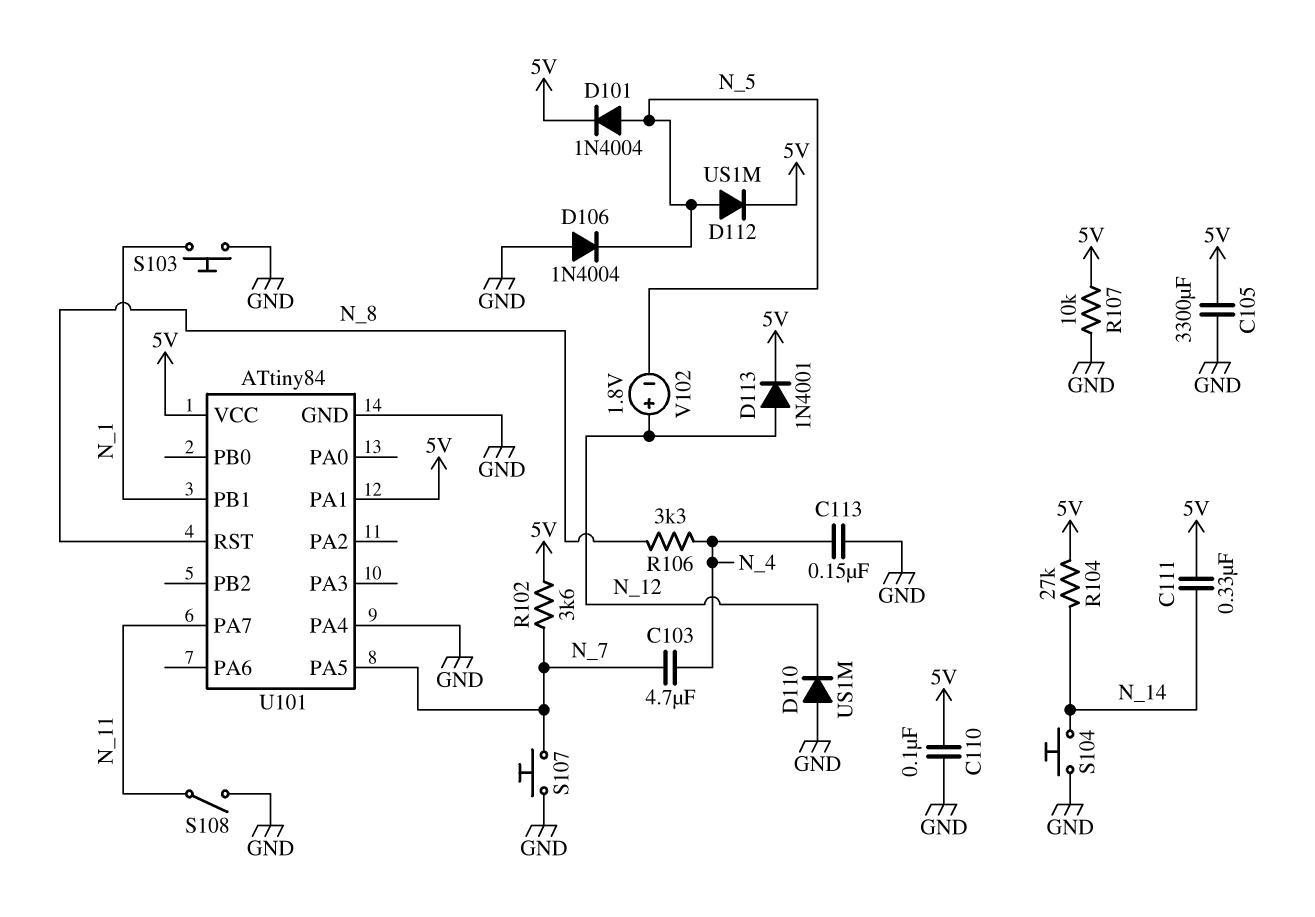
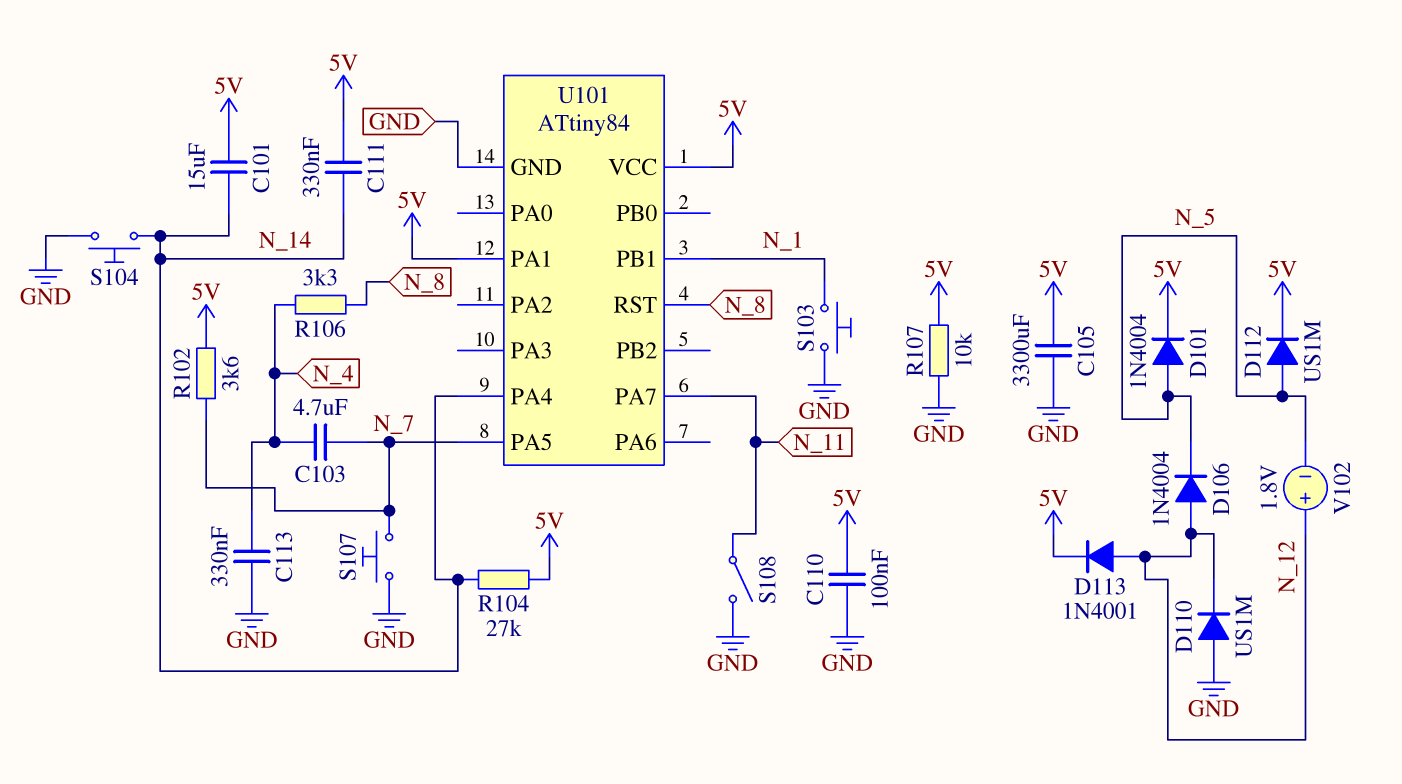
C101: none -> 15uF (5V, N_14)
C113: 150nF (GND, N_4) -> 330nF (GND, N_4)
D106: diode 1N4004 (A GND, K N_5) -> diode 1N4004 (A N_12, K N_5)
U101 pin PA4: GND -> N_14

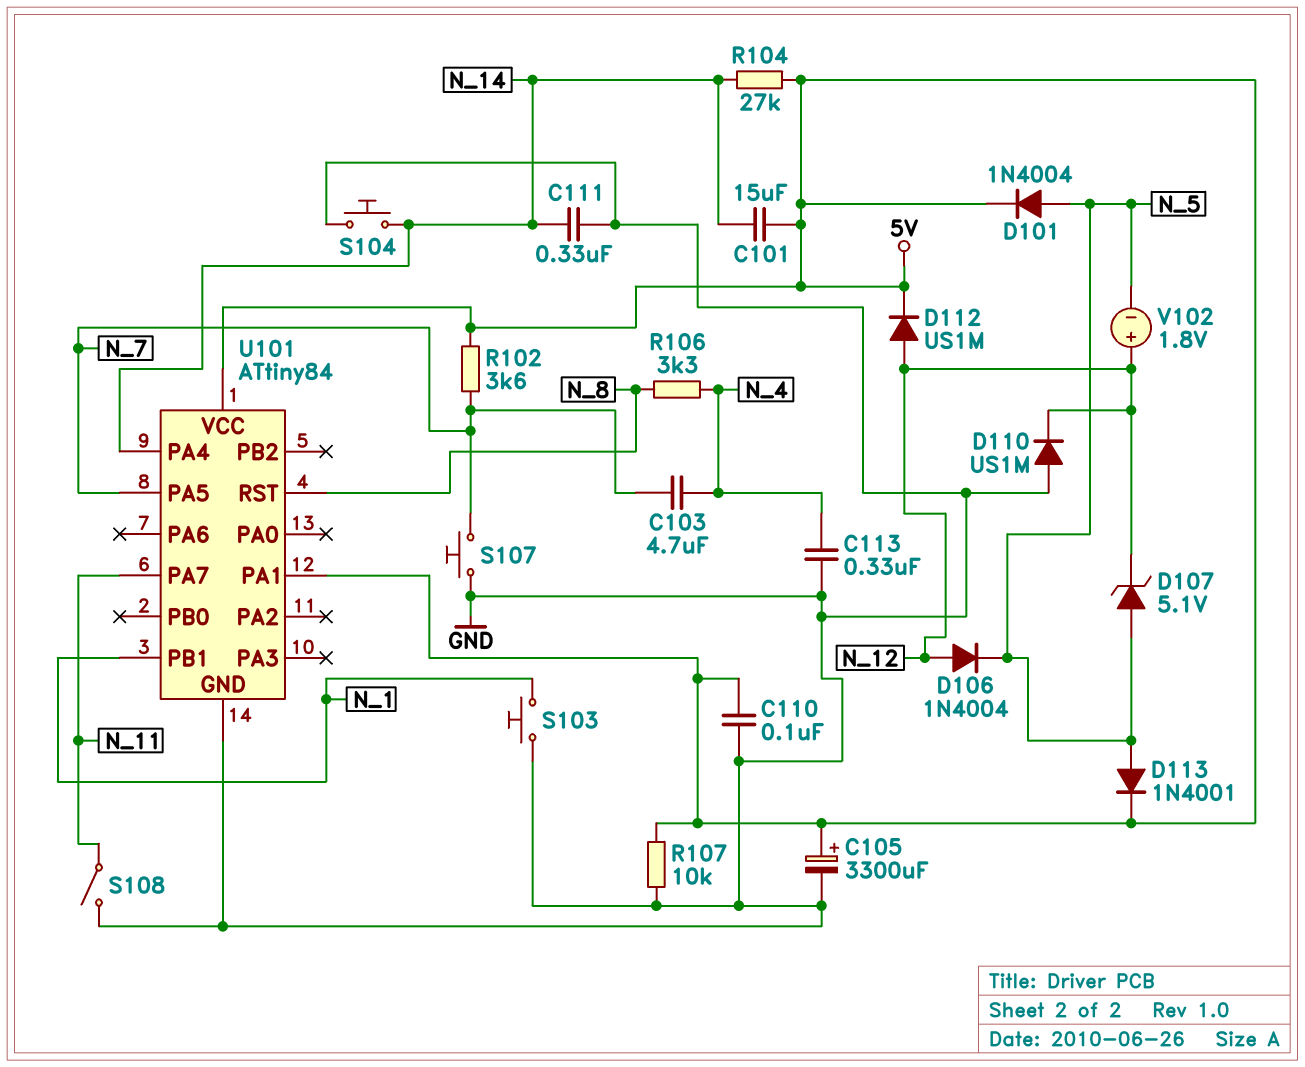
C105: 3300uF (5V, GND) -> 3300uF (plus 5V, minus GND)
C111: 330nF (5V, N_14) -> 330nF (GND, N_14)
D107: none -> zener 5.1V (A N_5, K N_12)
D112: diode US1M (A N_5, K 5V) -> diode US1M (A N_12, K 5V)
D113: diode 1N4001 (A N_12, K 5V) -> diode 1N4001 (A N_5, K 5V)

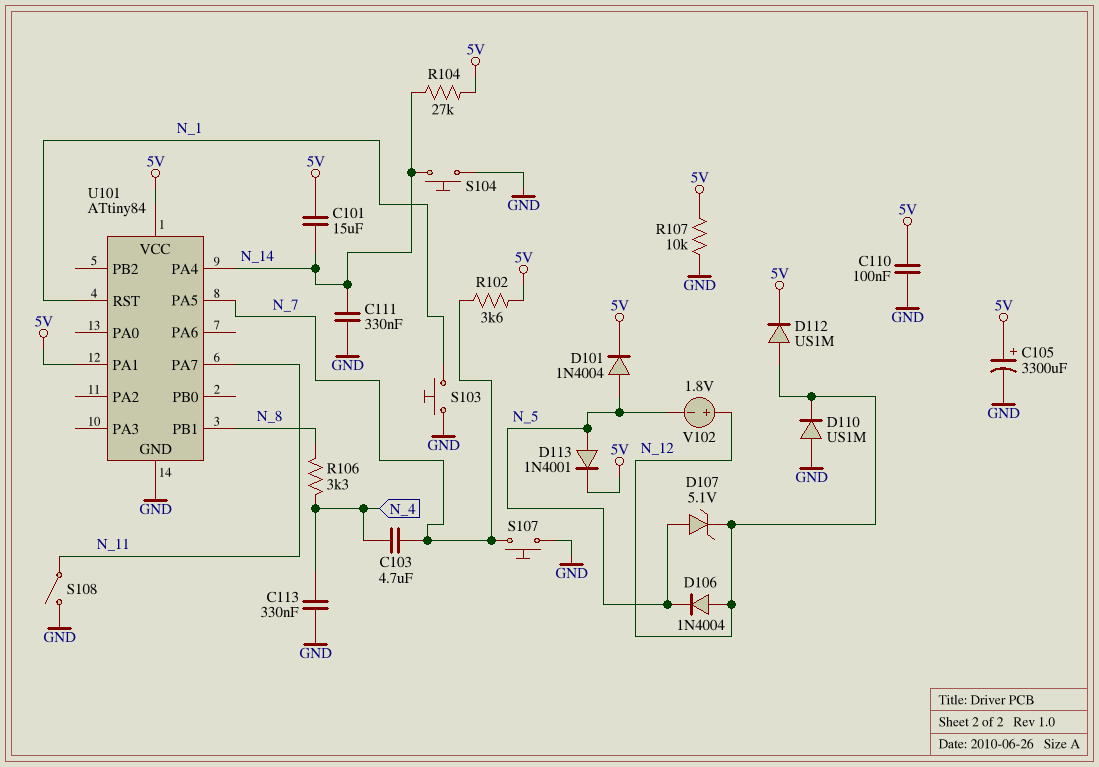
U101 pin PB1: N_1 -> N_8
U101 pin RST: N_8 -> N_1

